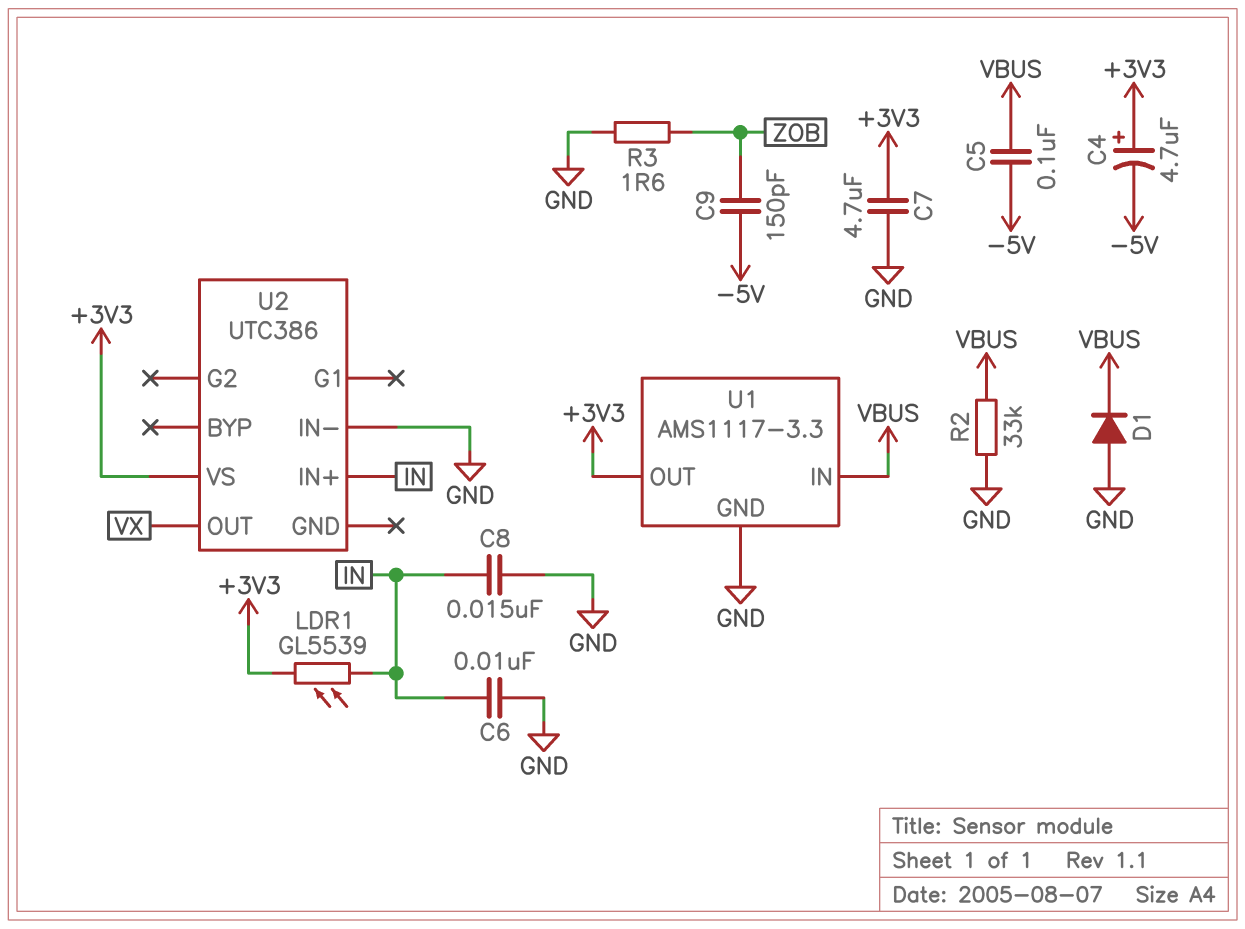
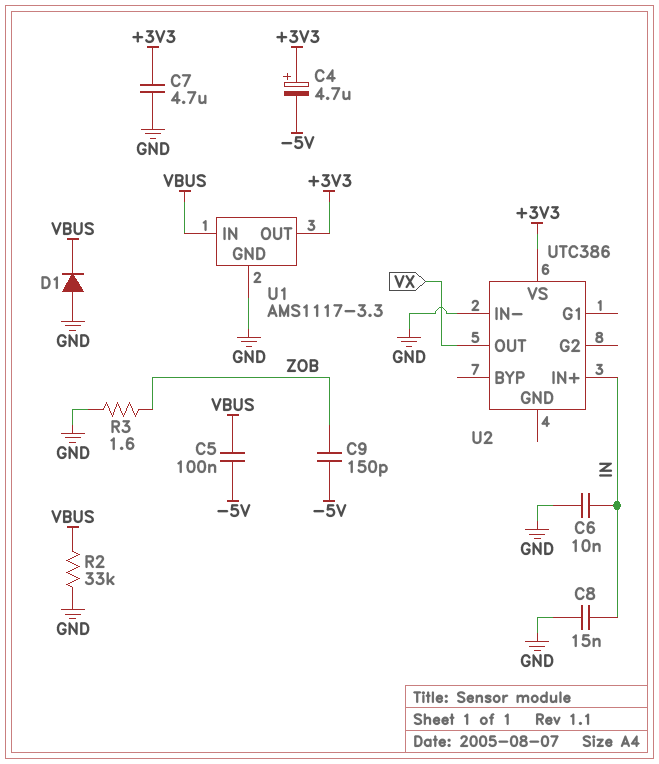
LDR1: GL5539 (+3V3, IN) -> none

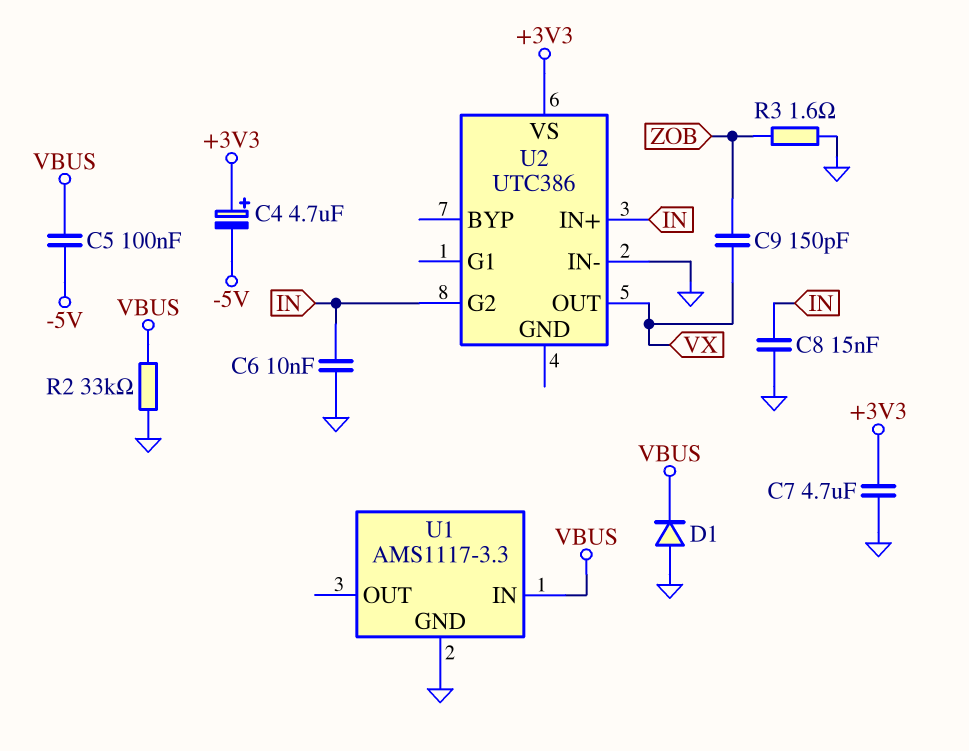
C9: 150pF (-5V, ZOB) -> 150pF (VX, ZOB)
U1 pin OUT: +3V3 -> none
U2 pin G2: none -> IN

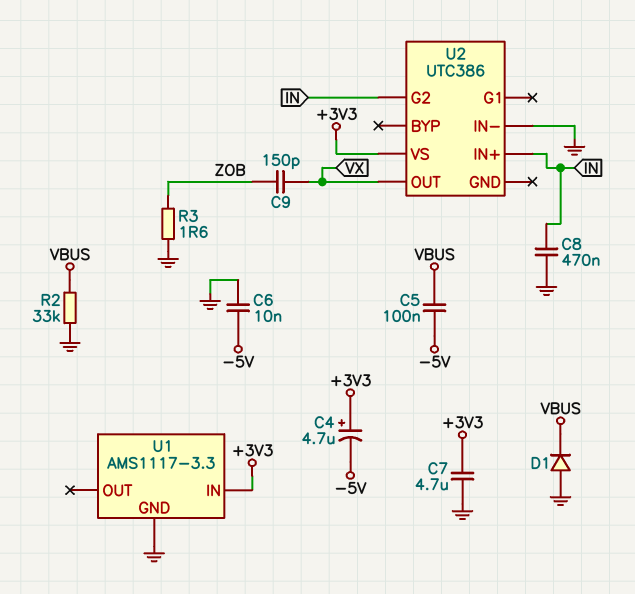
C6: 10nF (GND, IN) -> 10nF (-5V, GND)
C8: 15nF (GND, IN) -> 470nF (GND, IN)
U1 pin IN: VBUS -> +3V3

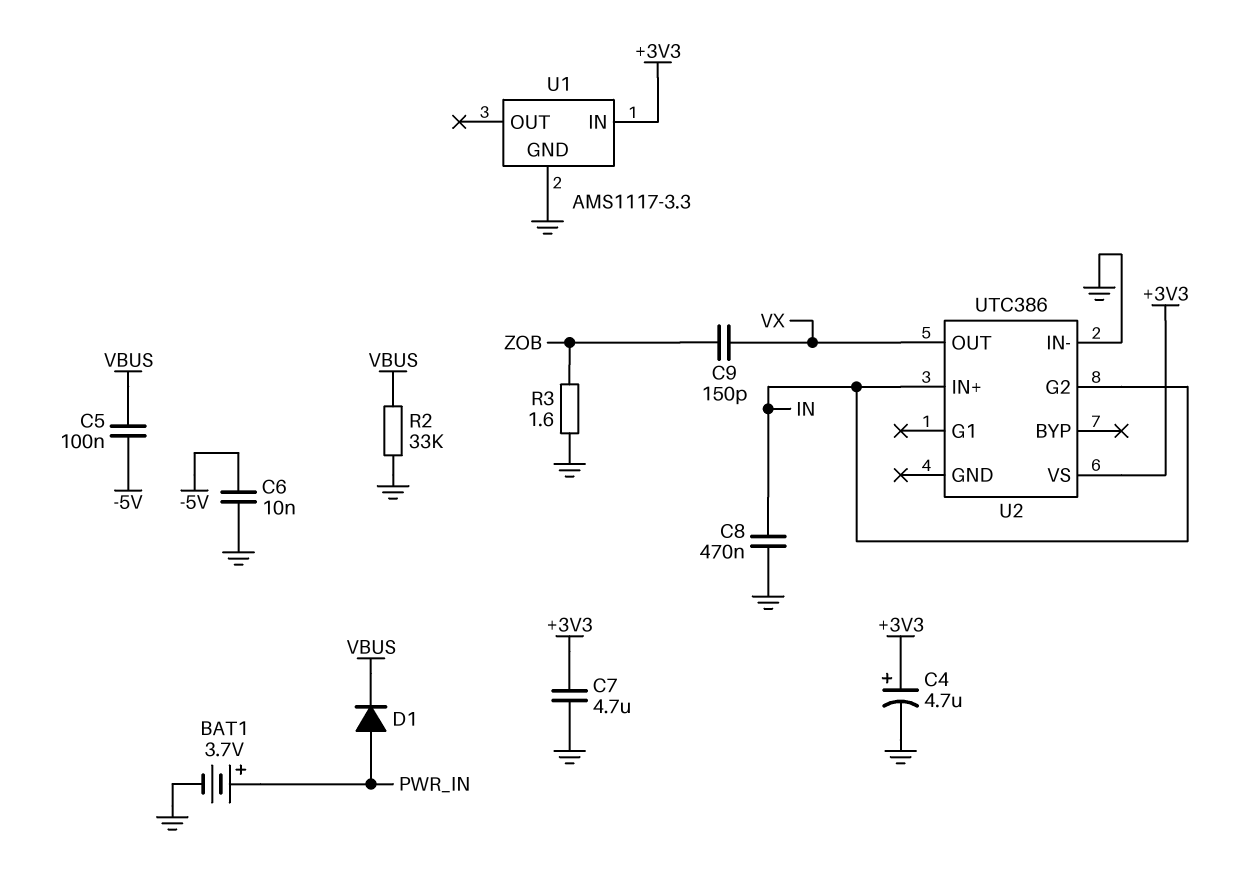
BAT1: none -> 3.7V (plus PWR_IN, minus GND)
C4: 4.7uF (plus +3V3, minus -5V) -> 4.7uF (plus +3V3, minus GND)
D1: diode (A GND, K VBUS) -> diode (A PWR_IN, K VBUS)

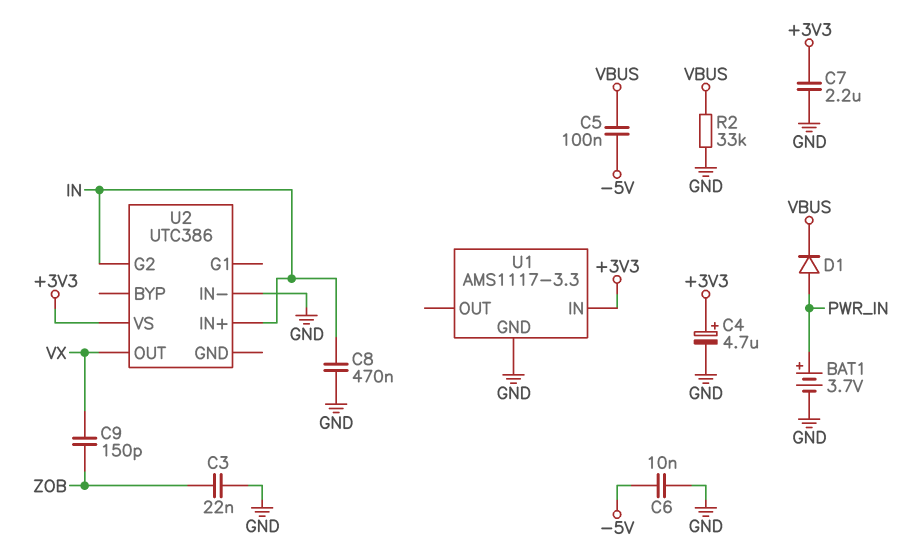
C3: none -> 22nF (GND, ZOB)
C7: 4.7uF (+3V3, GND) -> 2.2uF (+3V3, GND)
R3: 1.6 (GND, ZOB) -> none

